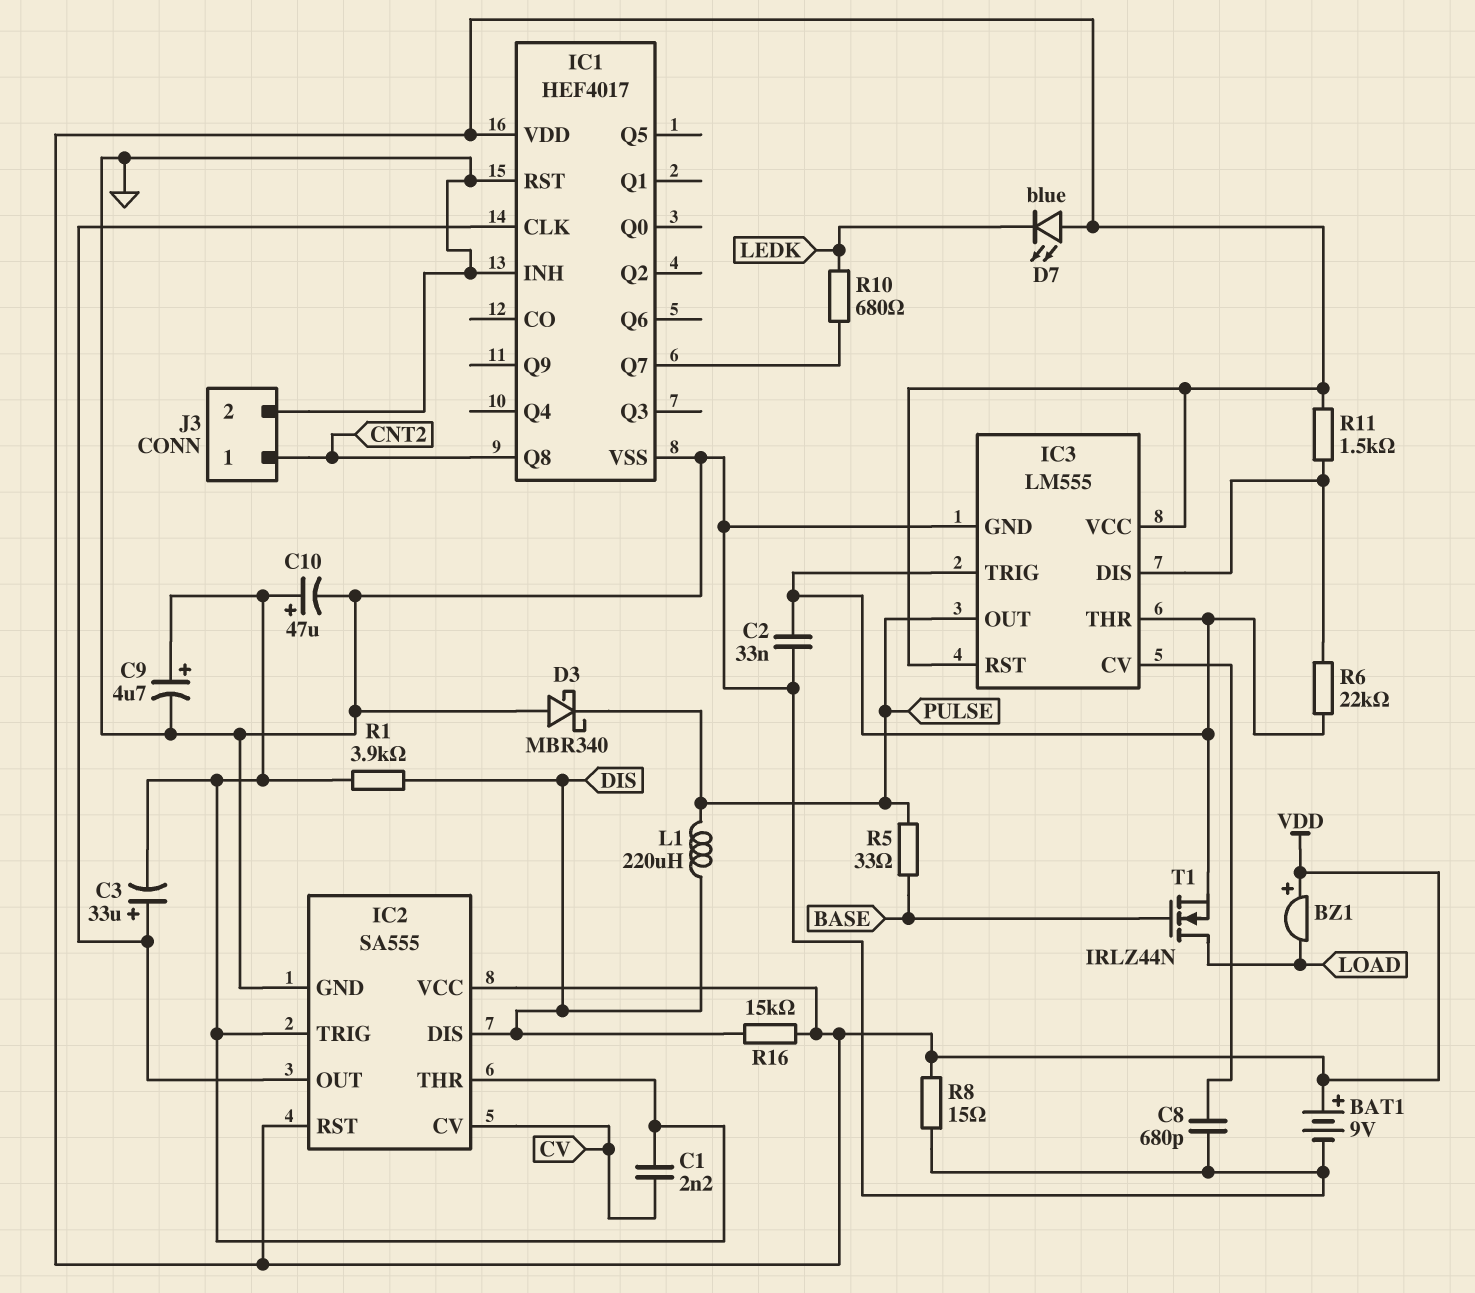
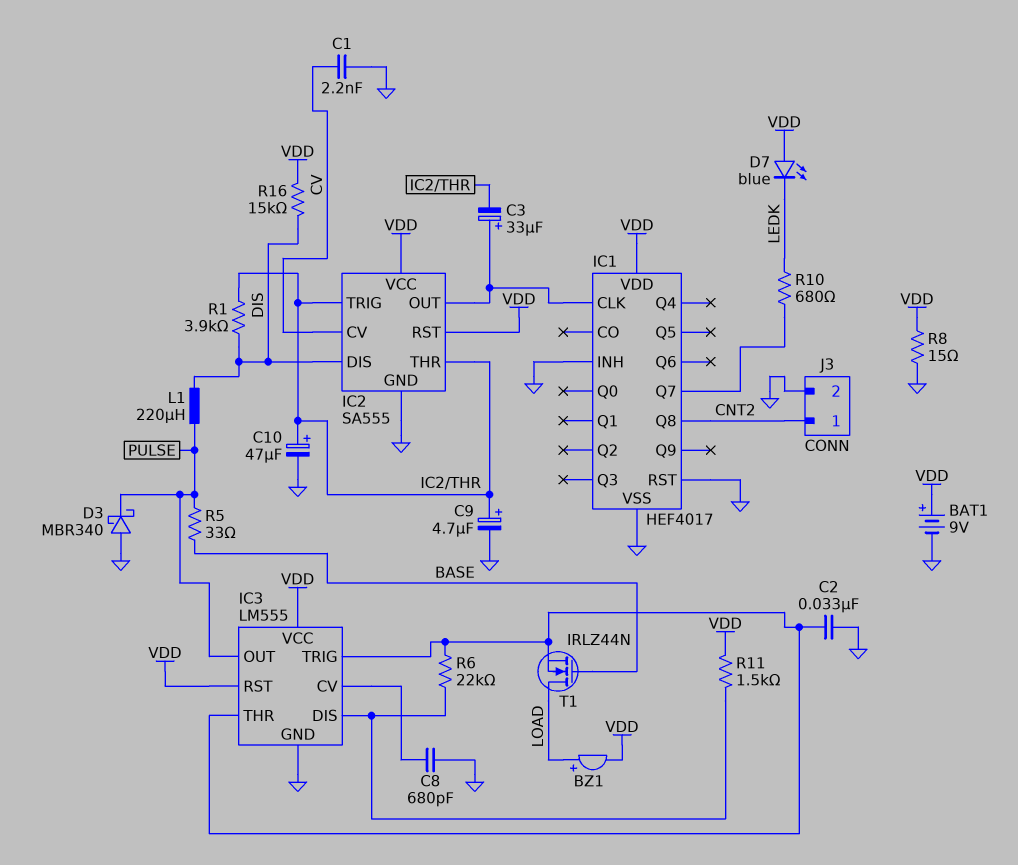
BZ1: buzzer (plus VDD, minus LOAD) -> buzzer (plus LOAD, minus VDD)
C1: 2.2nF (CV, IC2/THR) -> 2.2nF (CV, GND)

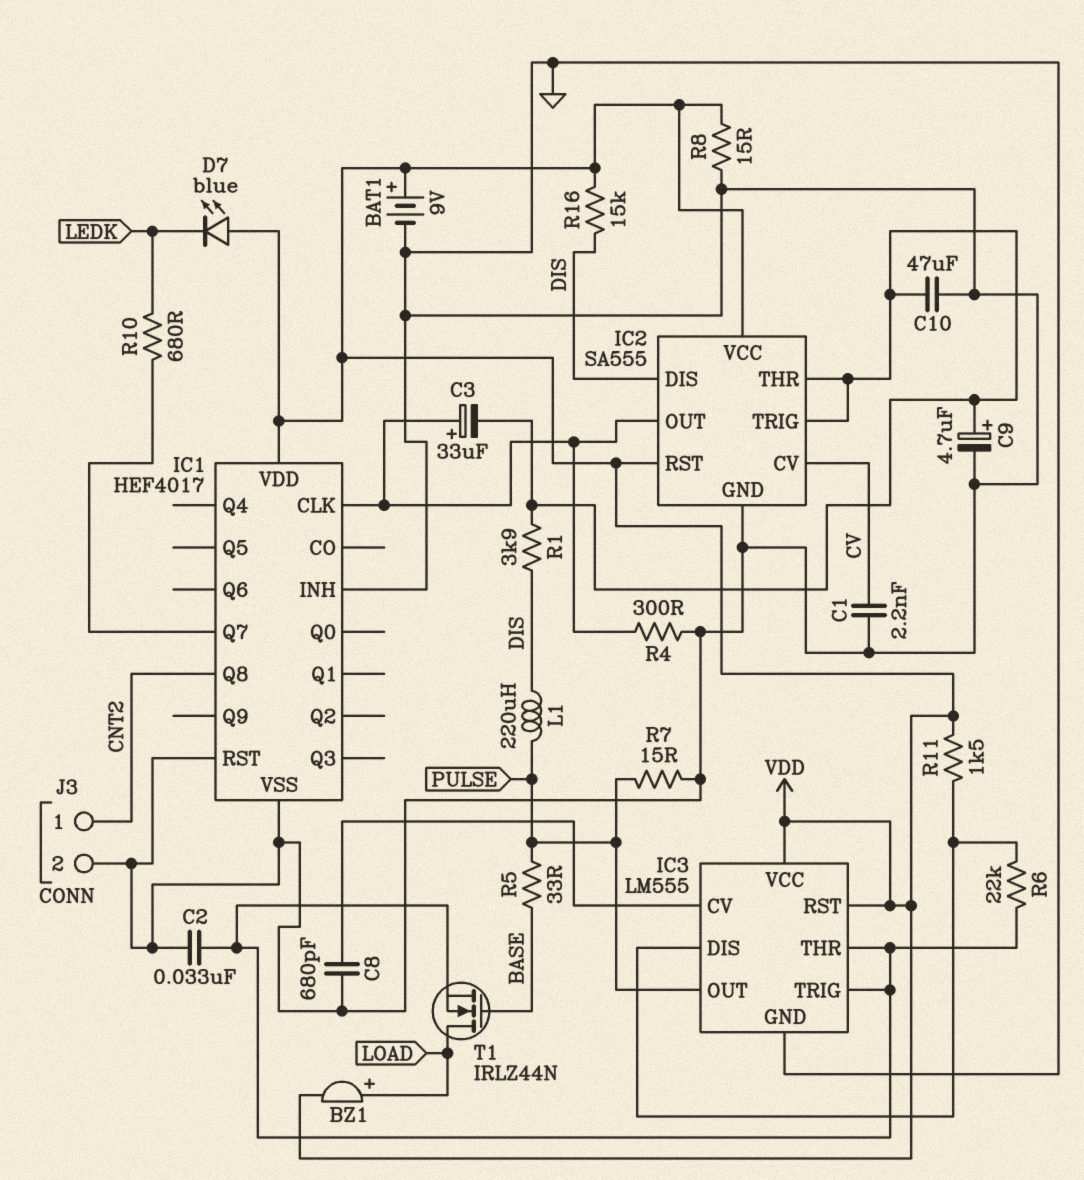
C10: 47uF (plus IC2/THR, minus GND) -> 47uF (GND, IC2/THR)
D3: schottky MBR340 (A GND, K PULSE) -> none
R4: none -> 300 (GND, IC1/CLK)
R7: none -> 15 (GND, PULSE)

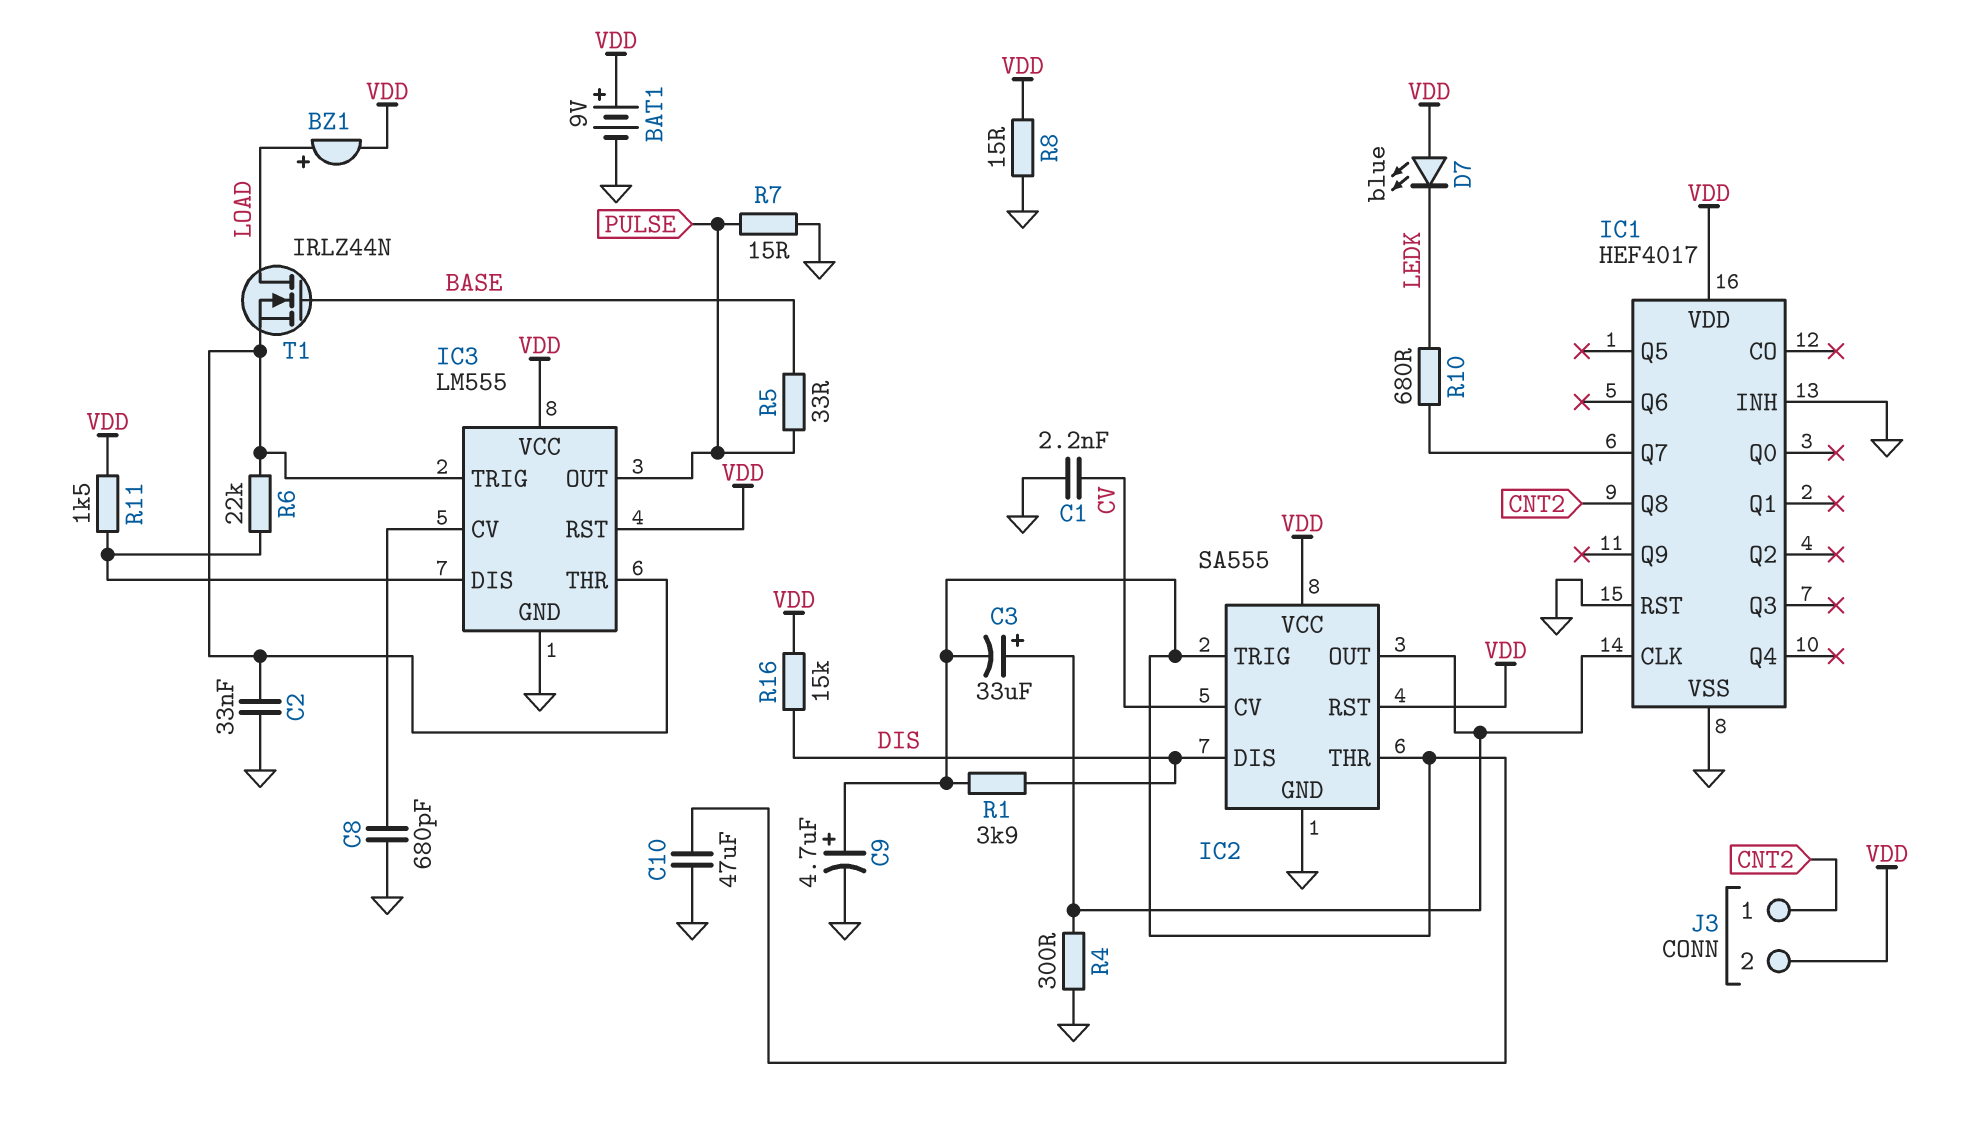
J3 pin 2: GND -> VDD
L1: 220uH (DIS, PULSE) -> none

